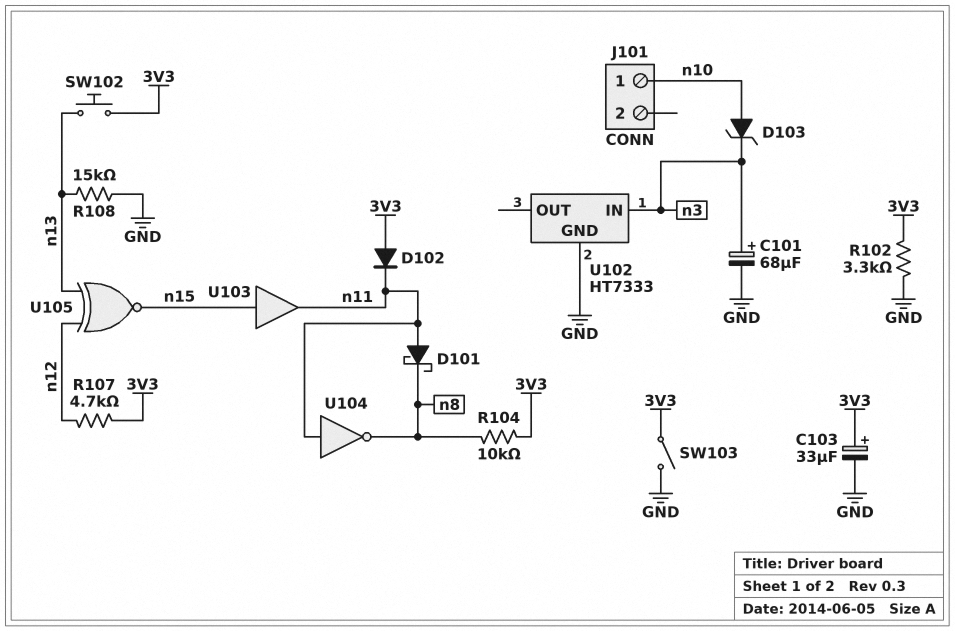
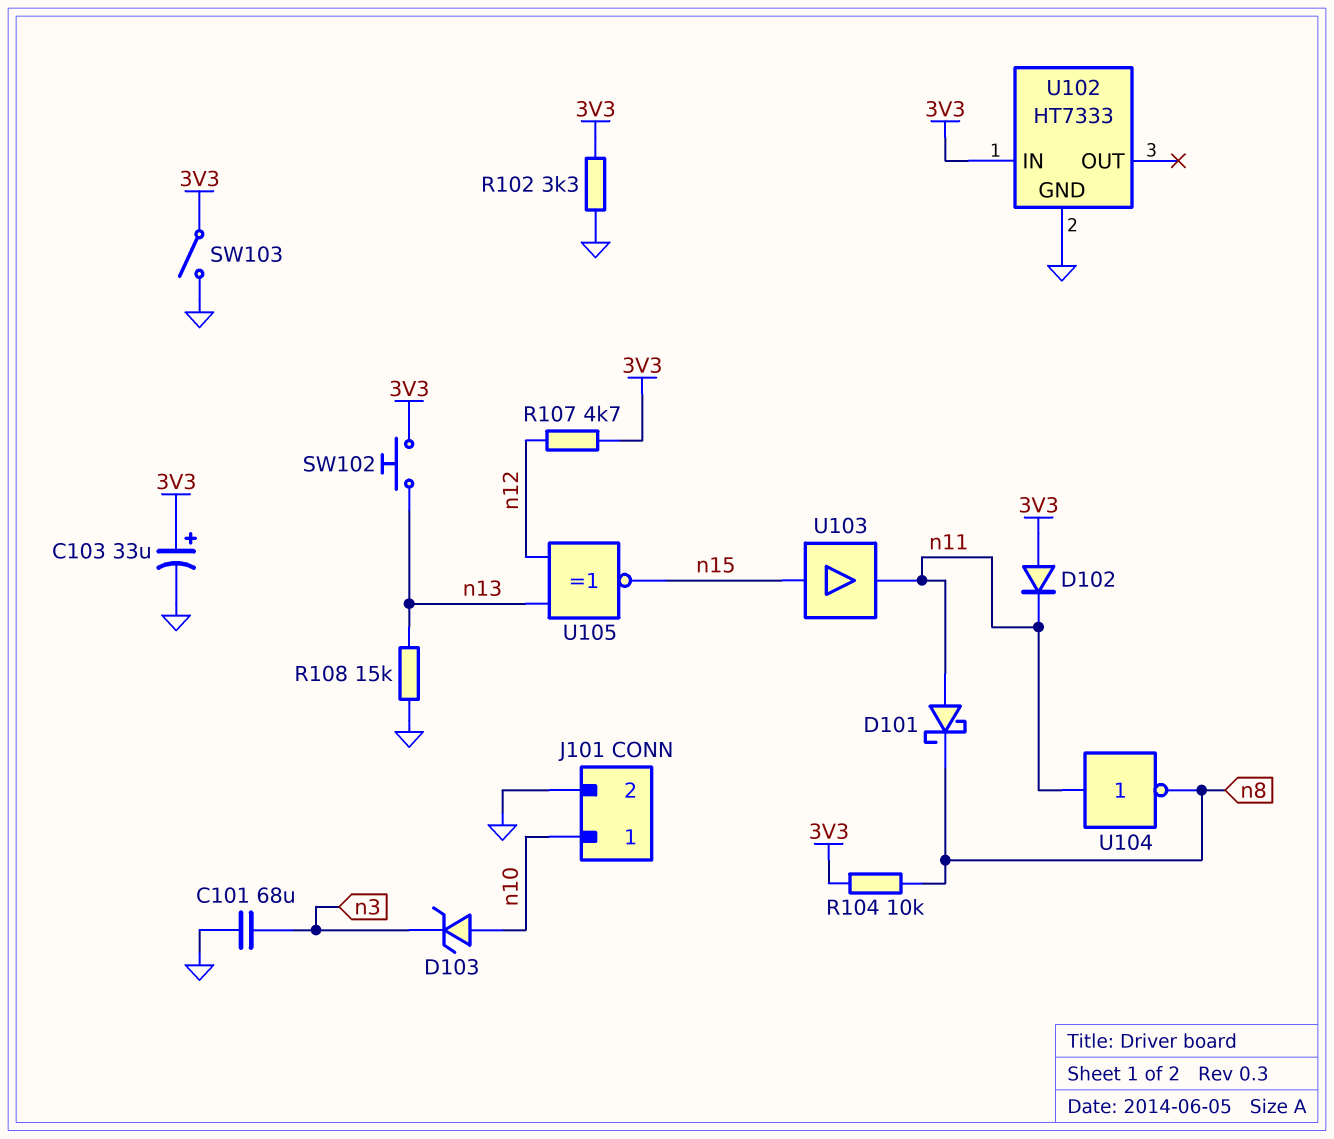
C101: 68uF (plus n3, minus GND) -> 68uF (GND, n3)
J101 pin 2: none -> GND
U102 pin IN: n3 -> 3V3

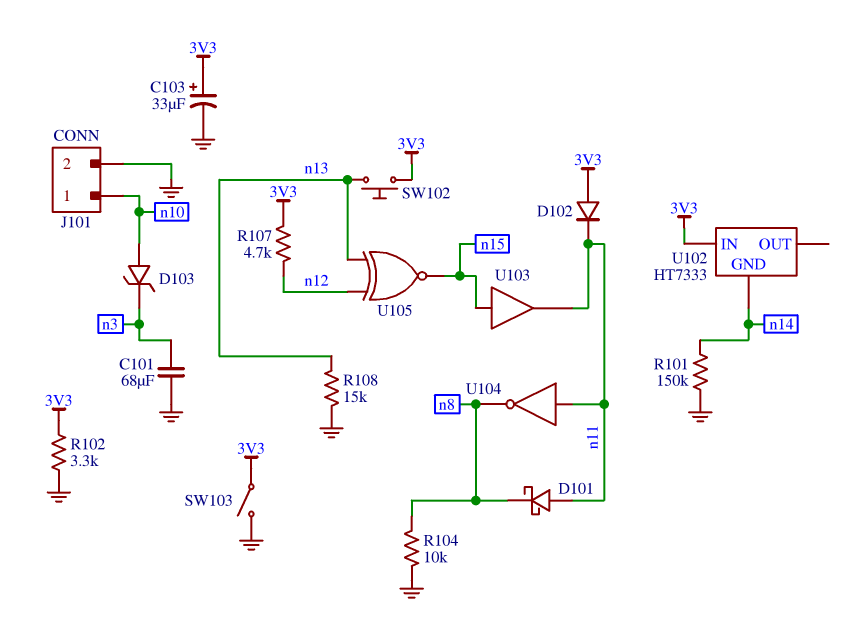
R101: none -> 150k (GND, n14)
R104: 10k (3V3, n8) -> 10k (GND, n8)
U102 pin GND: GND -> n14

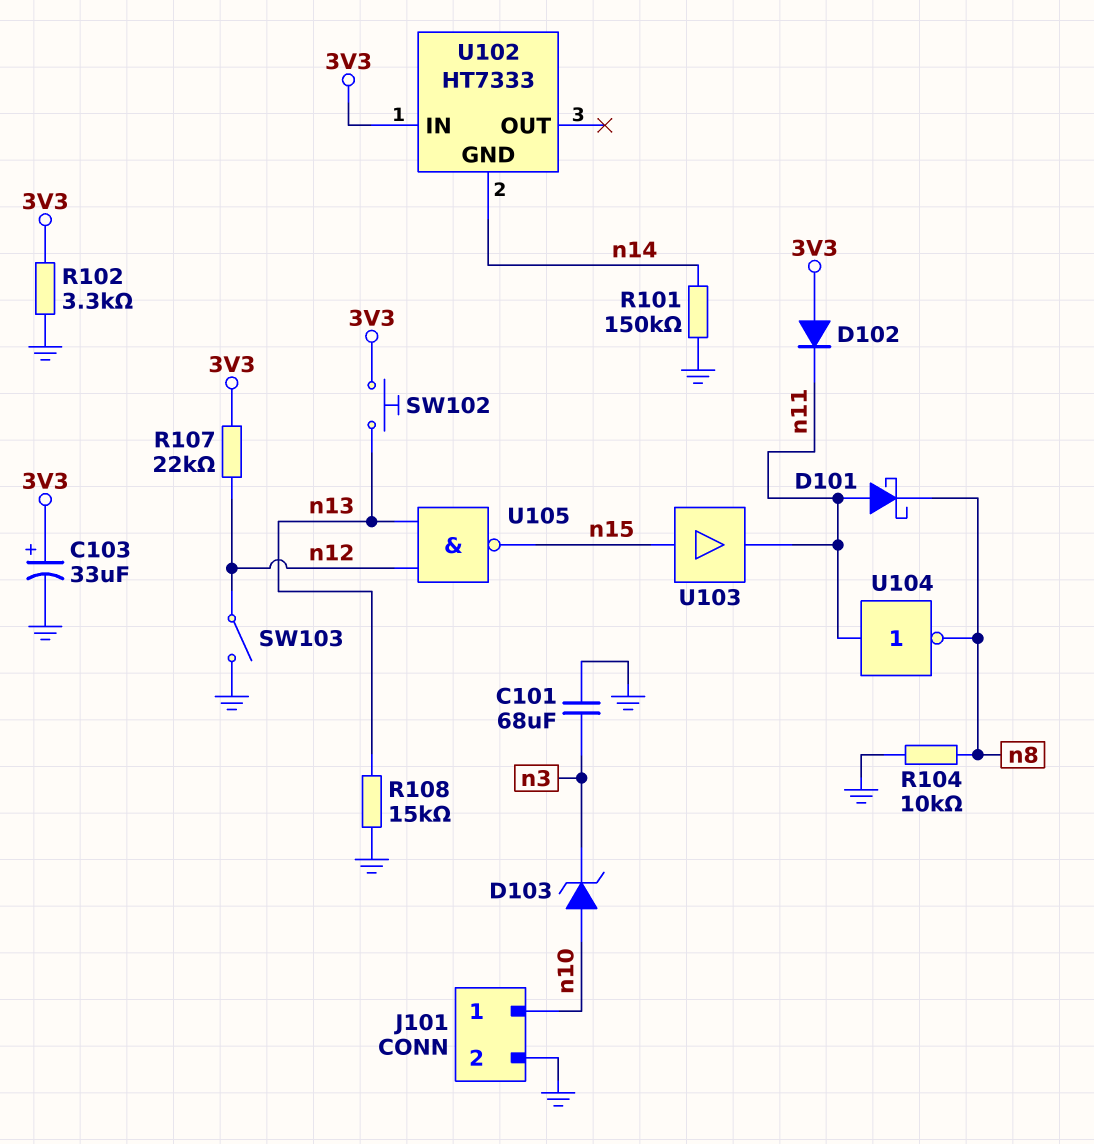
R107: 4.7k (3V3, n12) -> 22k (3V3, n12)
SW103: switch (3V3, GND) -> switch (GND, n12)
U105: XNOR (in n12, in n13, out n15) -> NAND (in n12, in n13, out n15)

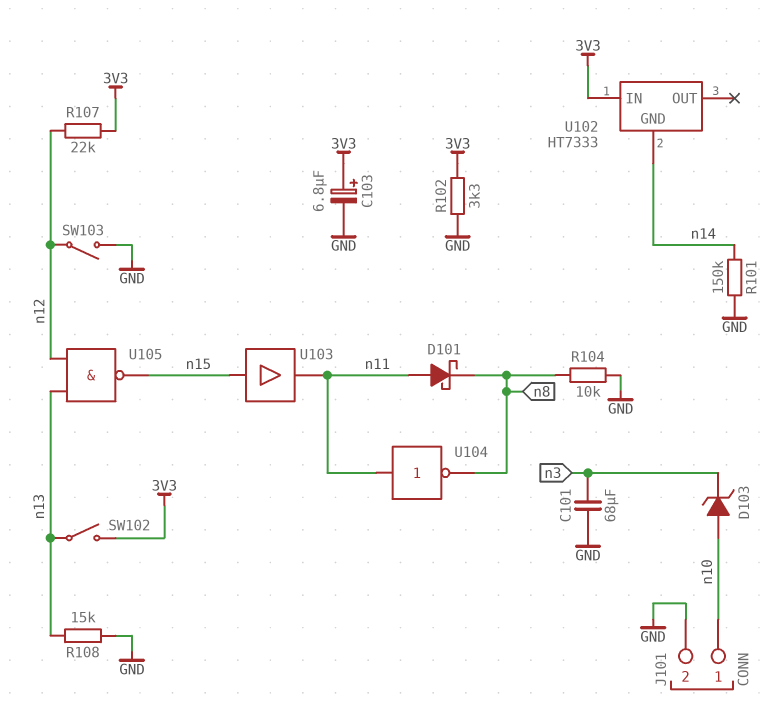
C103: 33uF (plus 3V3, minus GND) -> 6.8uF (plus 3V3, minus GND)
D102: diode (A 3V3, K n11) -> none
SW102: button (3V3, n13) -> switch (3V3, n13)

